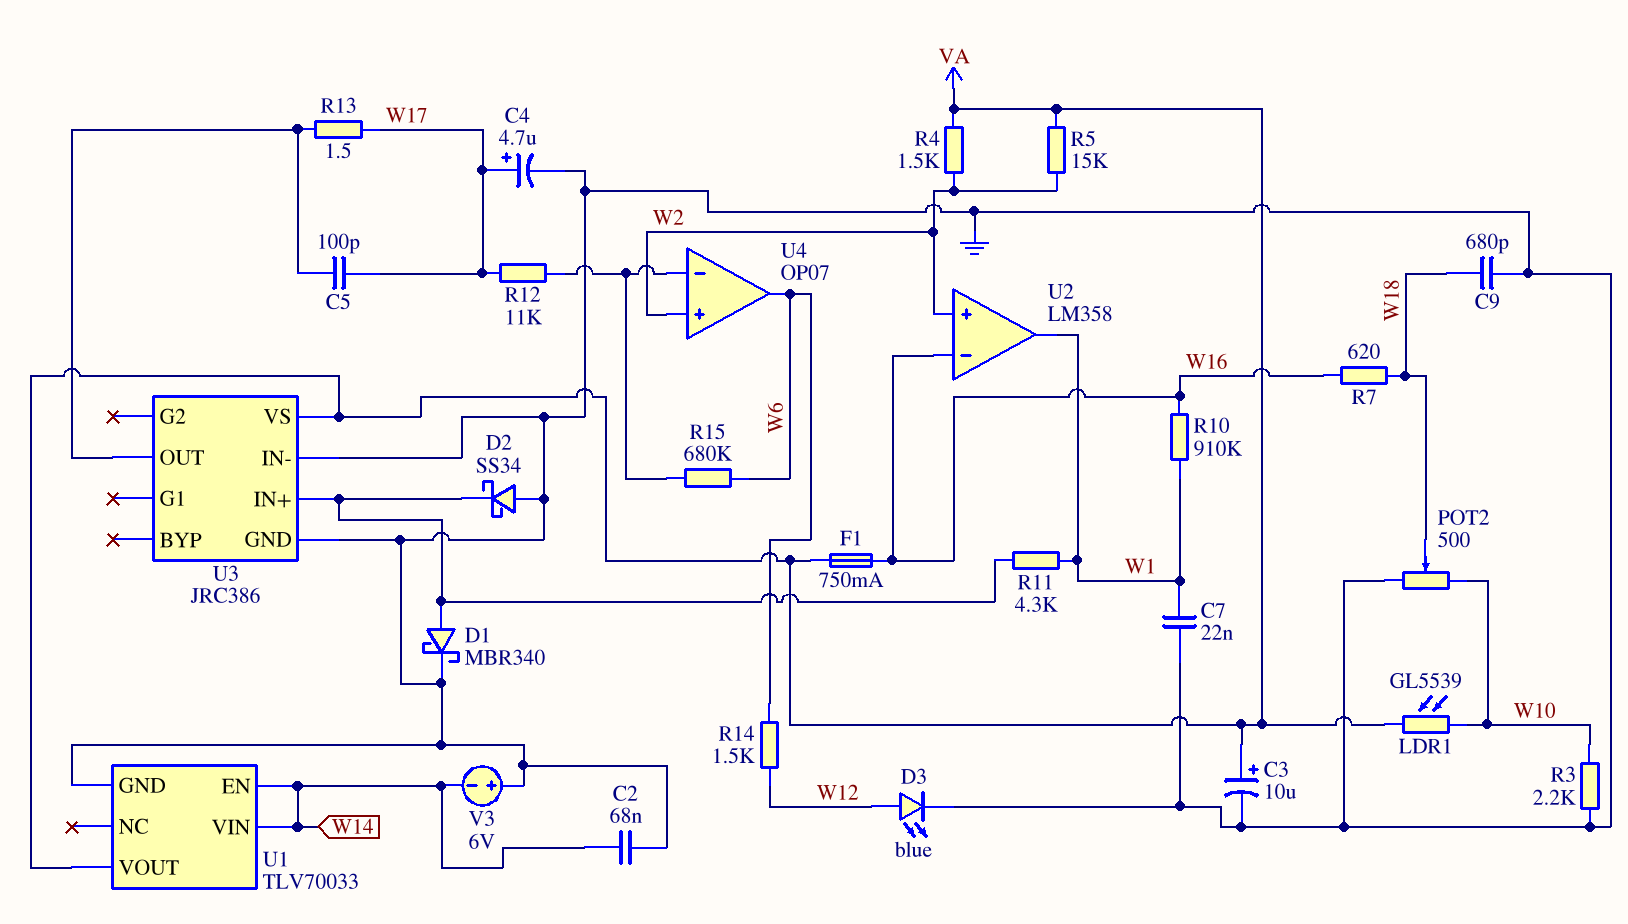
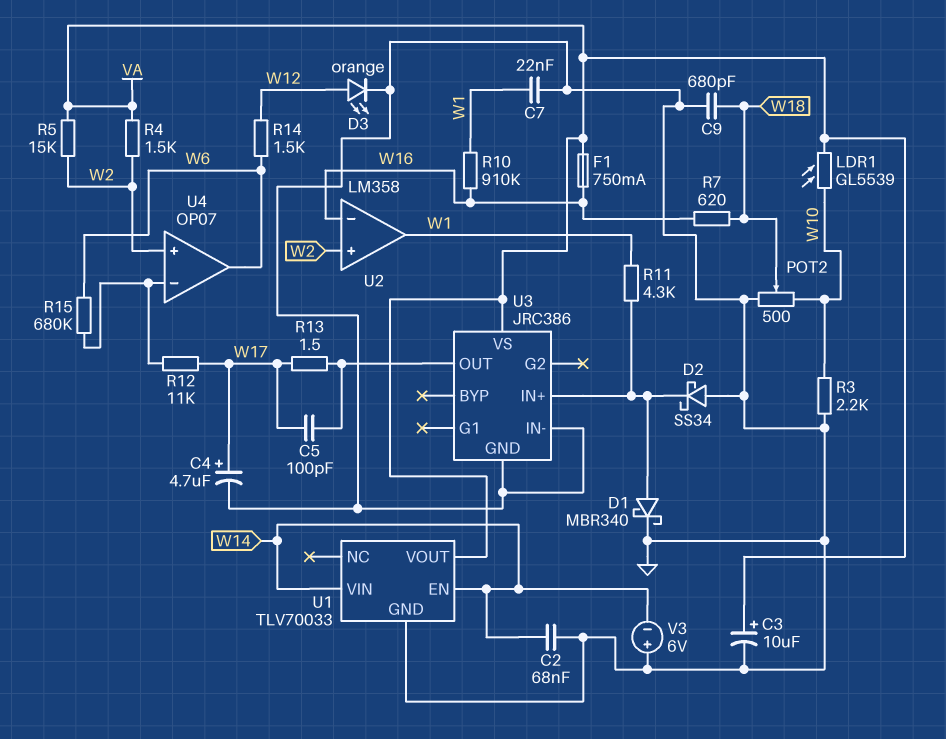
D3: LED blue (A W12, K GND) -> LED orange (A W12, K GND)

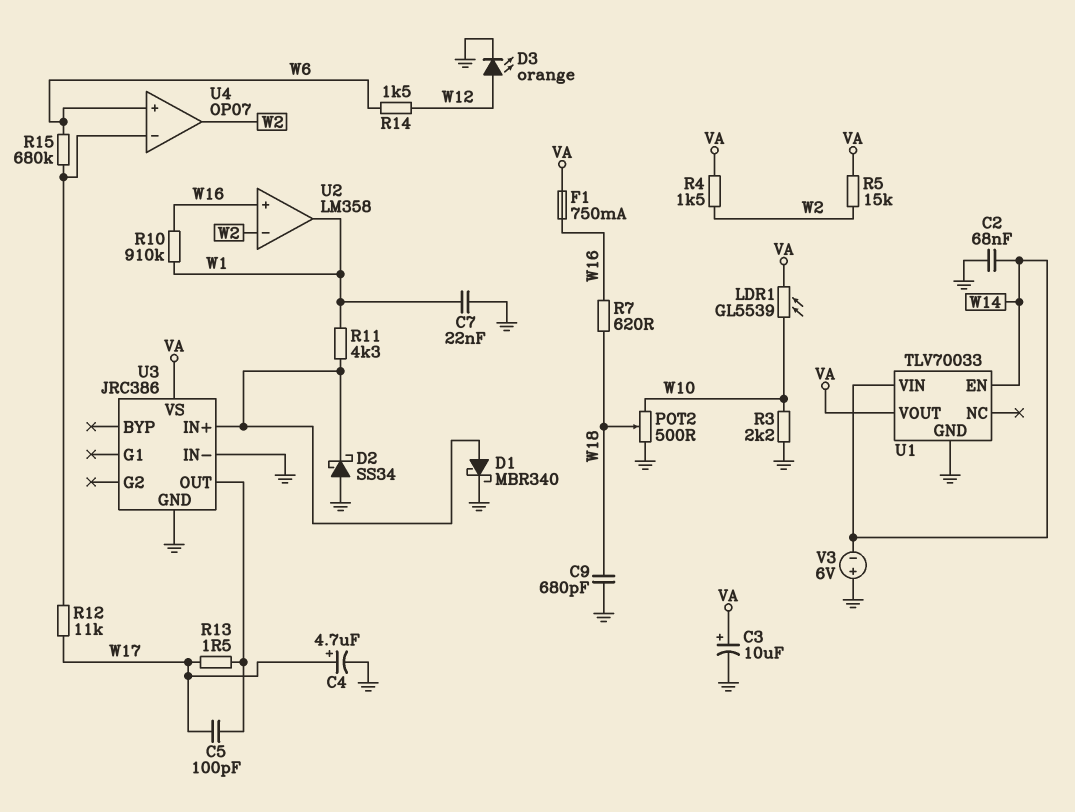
U2 pin in+: W2 -> W16
U2 pin in-: W16 -> W2
U4 pin in+: W2 -> W6
U4 pin out: W6 -> W2

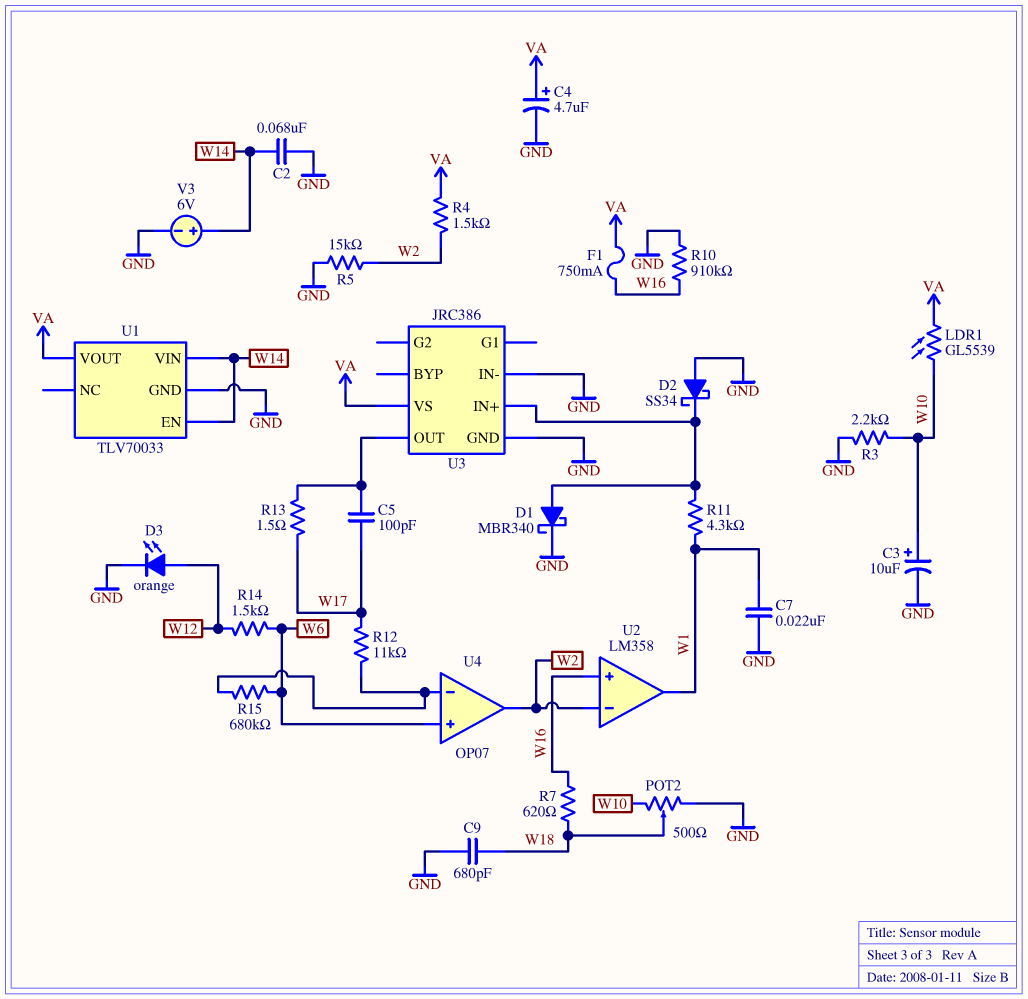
C3: 10uF (plus VA, minus GND) -> 10uF (plus W10, minus GND)
C4: 4.7uF (plus W17, minus GND) -> 4.7uF (plus VA, minus GND)
R5: 15k (VA, W2) -> 15k (GND, W2)
R10: 910k (W1, W16) -> 910k (GND, W16)
V3: 6V (plus GND, minus W14) -> 6V (plus W14, minus GND)

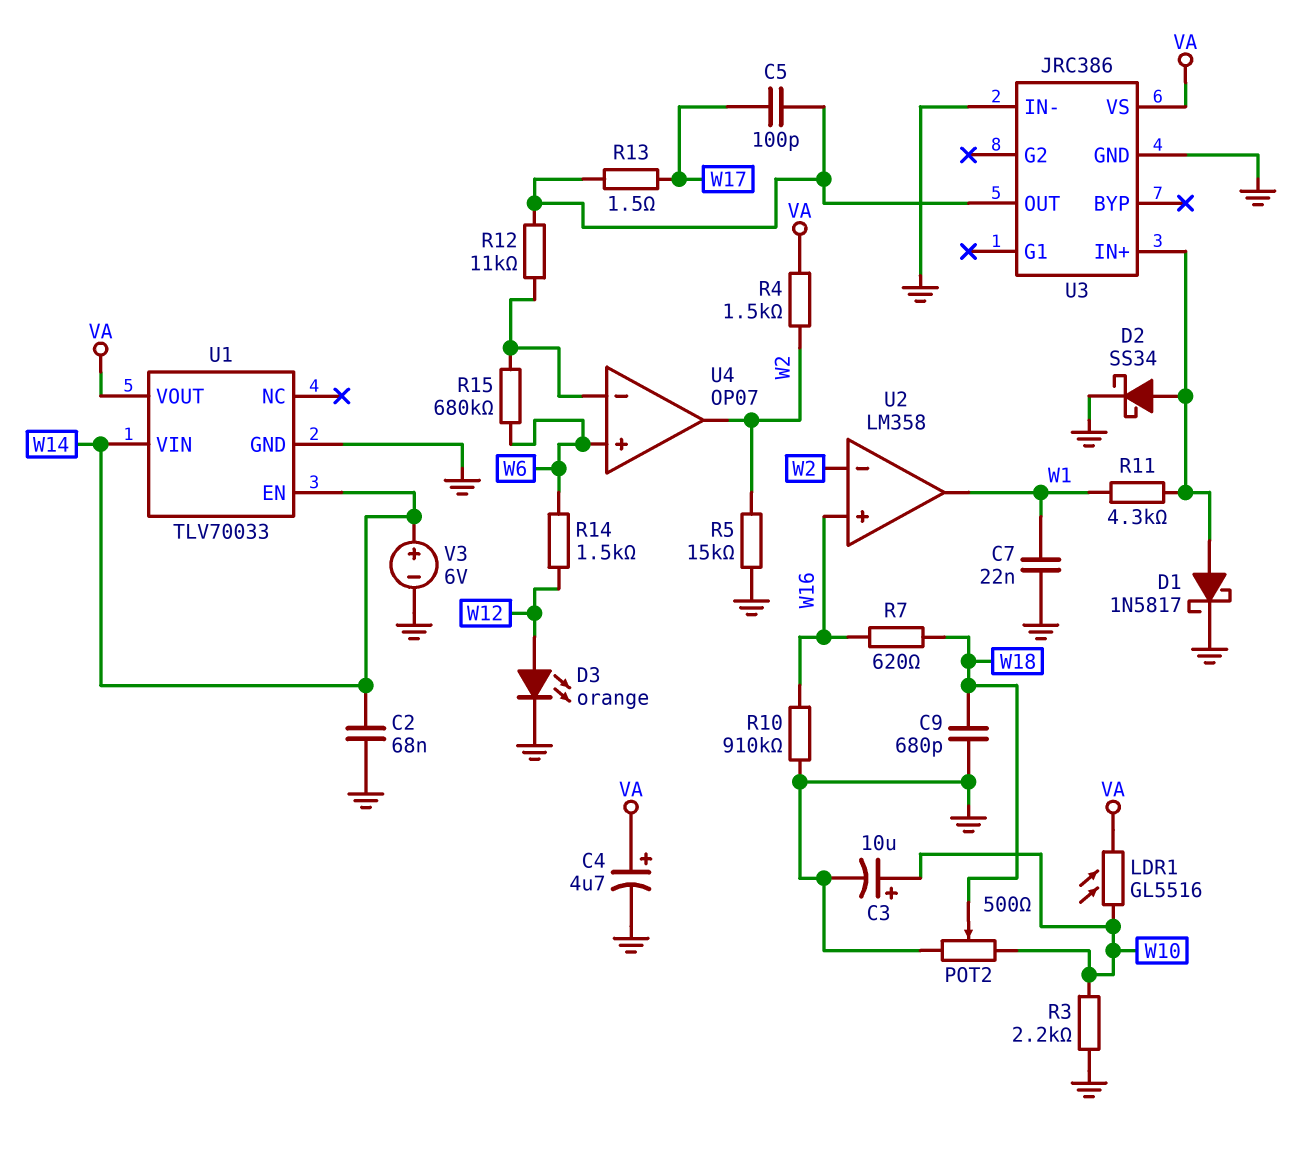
D1: schottky MBR340 (A U3/IN+, K GND) -> schottky 1N5817 (A U3/IN+, K GND)
D2: schottky SS34 (A GND, K U3/IN+) -> schottky SS34 (A U3/IN+, K GND)
F1: 750mA (VA, W16) -> none
LDR1: GL5539 (VA, W10) -> GL5516 (VA, W10)
R12: 11k (U4/in-, W17) -> 11k (U3/OUT, U4/in-)

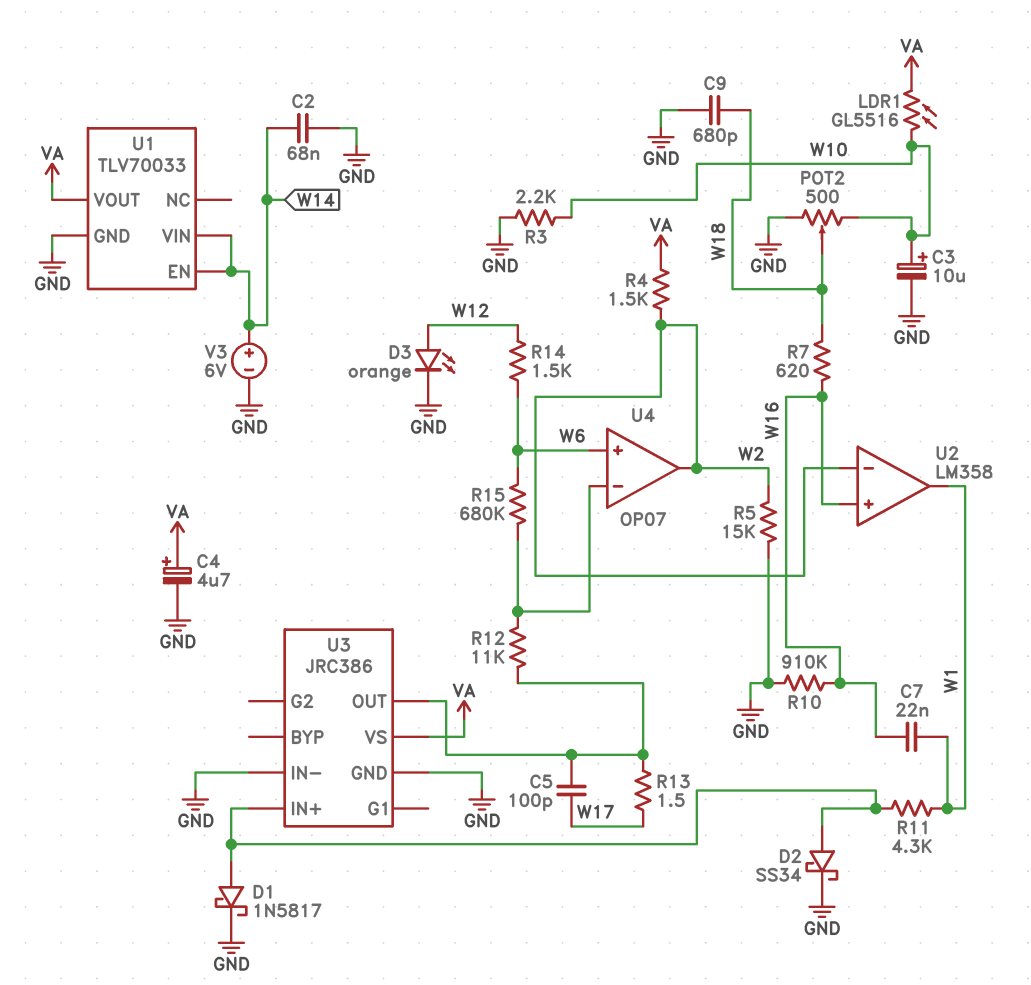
C7: 22nF (GND, W1) -> 22nF (W1, W16)

